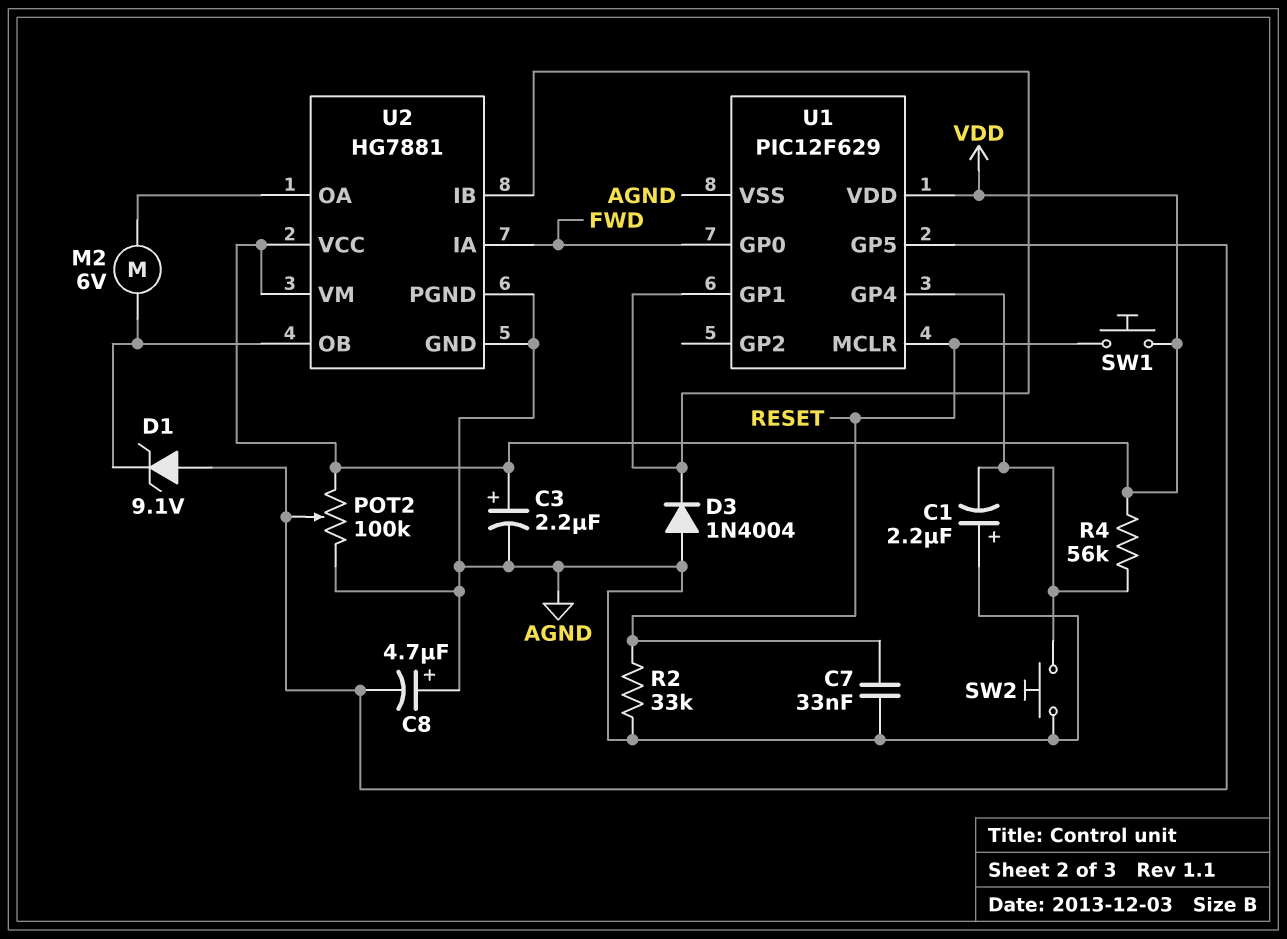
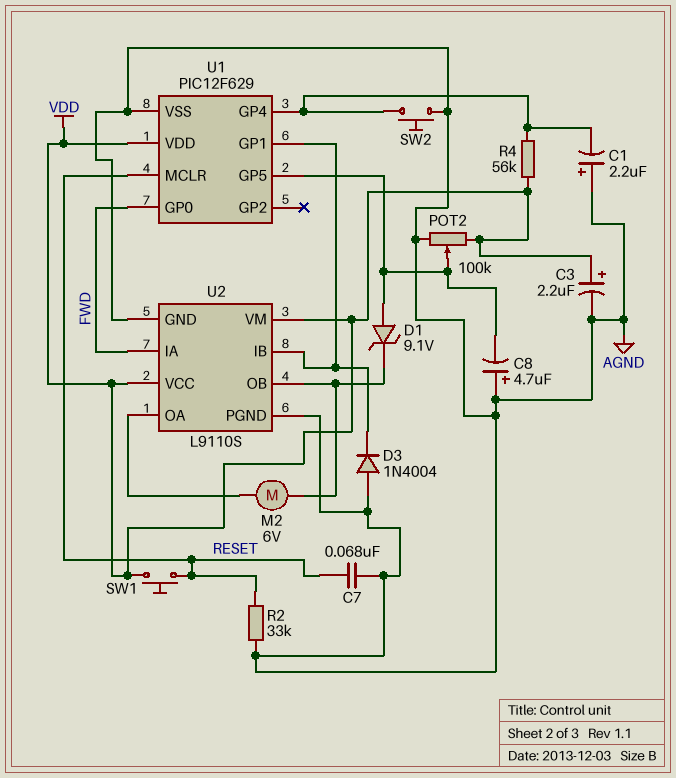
C7: 33nF (AGND, RESET) -> 68nF (AGND, RESET)
U2: HG7881 -> L9110S

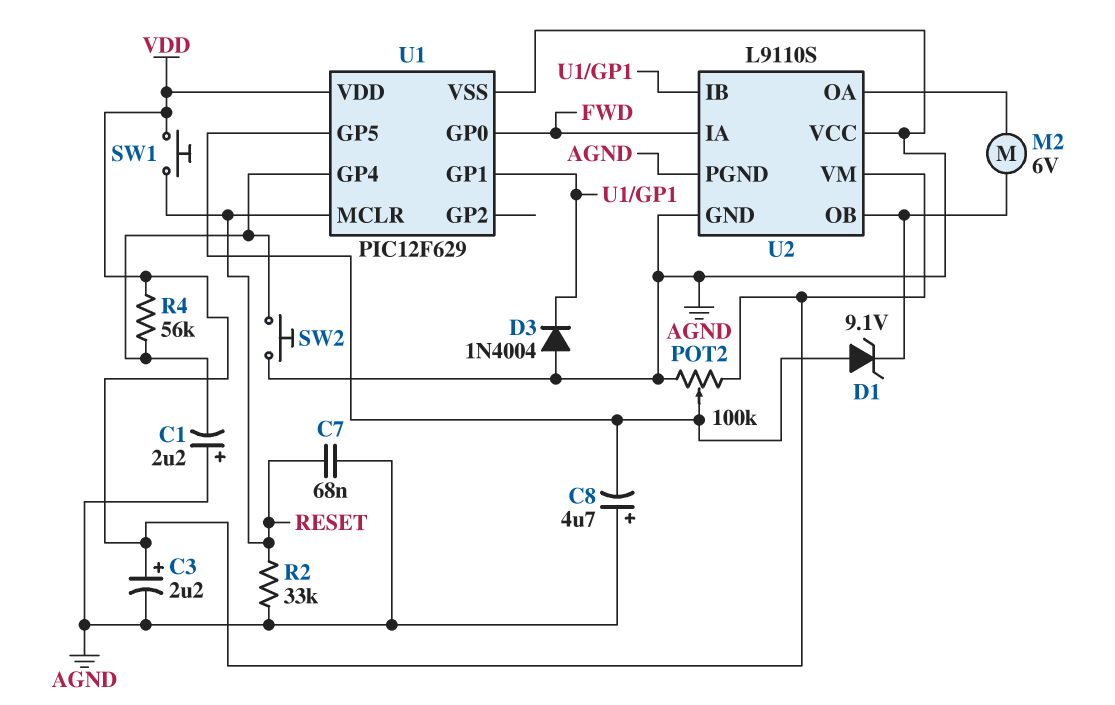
U2 pin VCC: VDD -> AGND

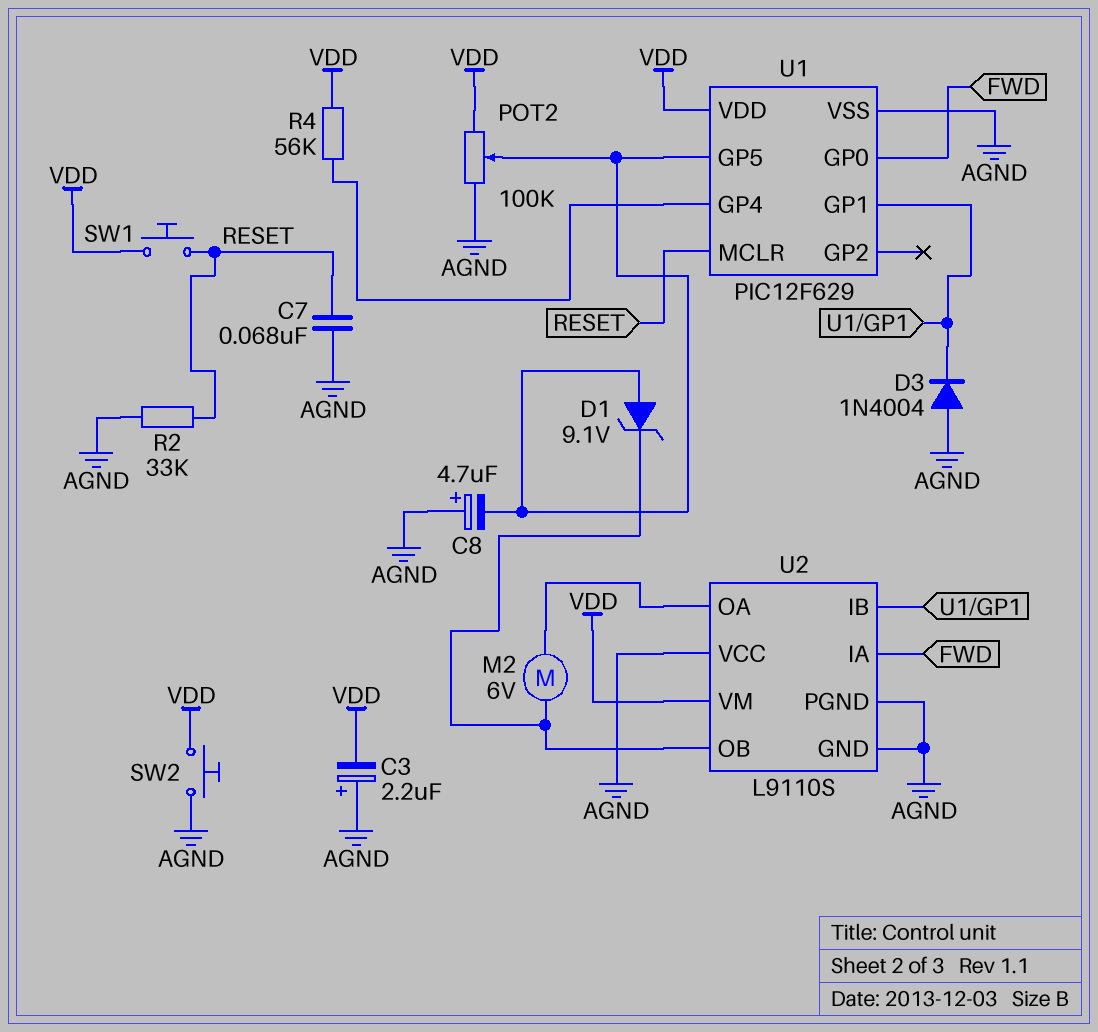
C1: 2.2uF (plus AGND, minus U1/GP4) -> none
C3: 2.2uF (plus VDD, minus AGND) -> 2.2uF (plus AGND, minus VDD)
SW2: button (AGND, U1/GP4) -> button (AGND, VDD)

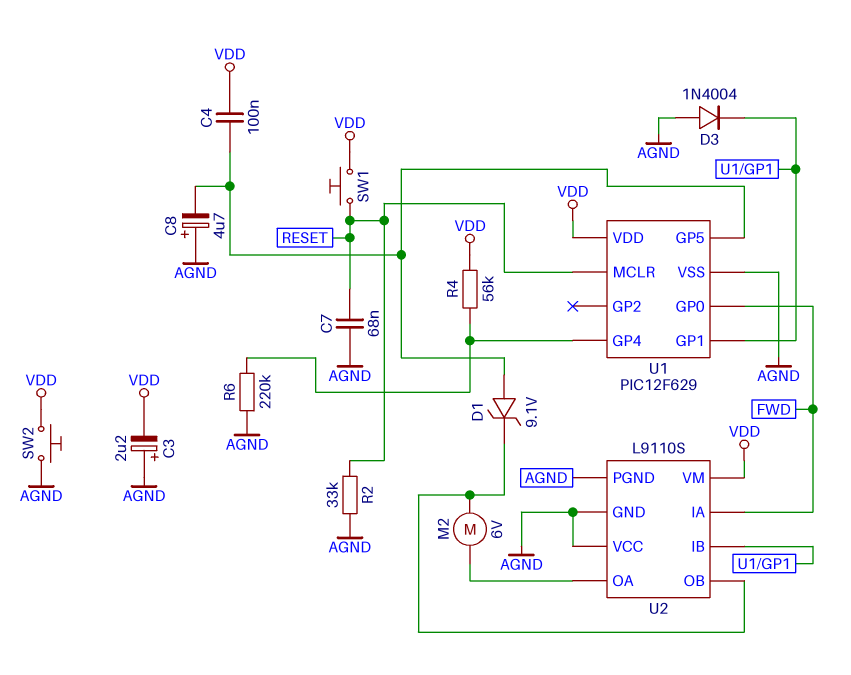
C4: none -> 100nF (U1/GP5, VDD)
POT2: 100k (AGND, VDD, wiper U1/GP5) -> none
R6: none -> 220k (AGND, U1/GP4)

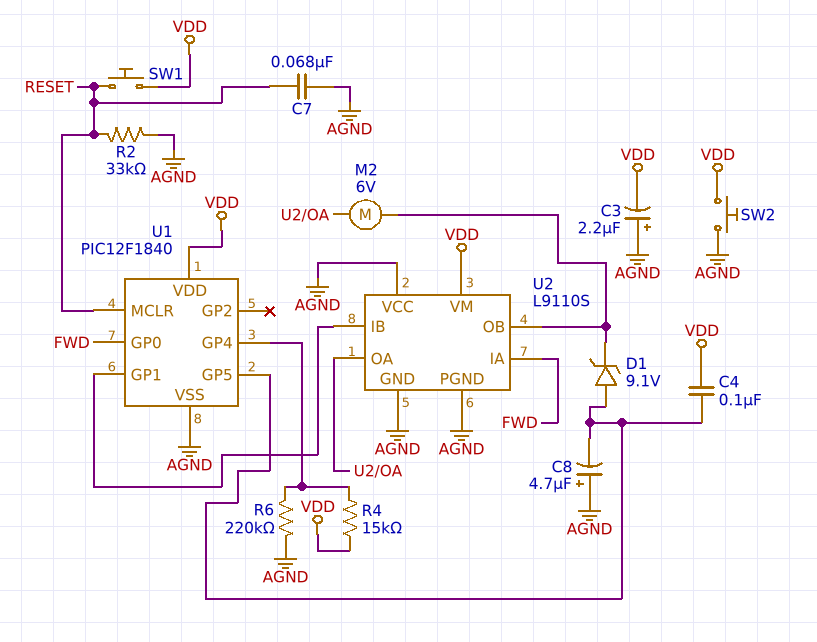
D3: diode 1N4004 (A AGND, K U1/GP1) -> none
R4: 56k (U1/GP4, VDD) -> 15k (U1/GP4, VDD)
U1: PIC12F629 -> PIC12F1840

